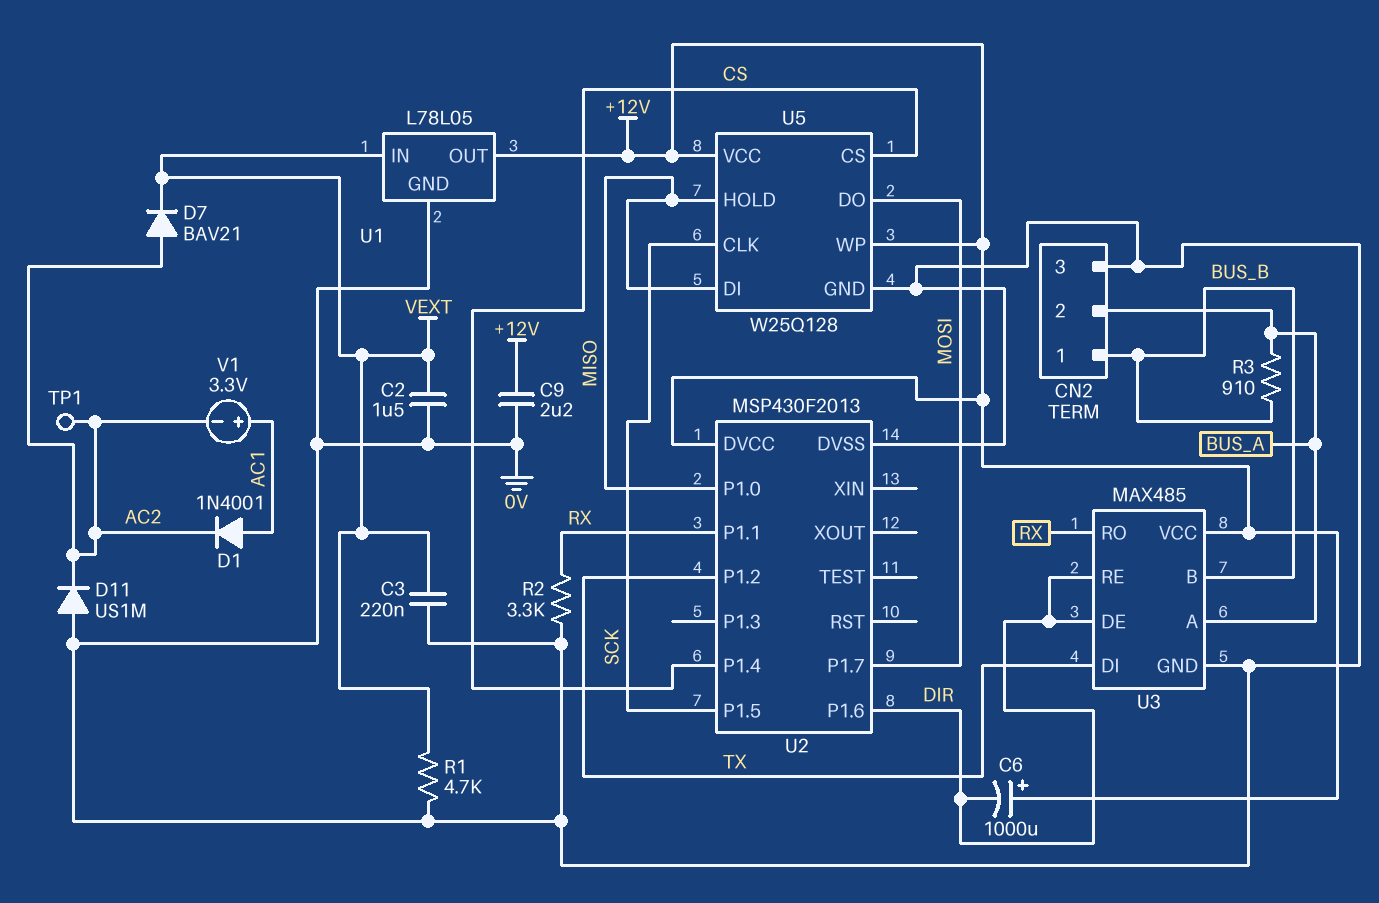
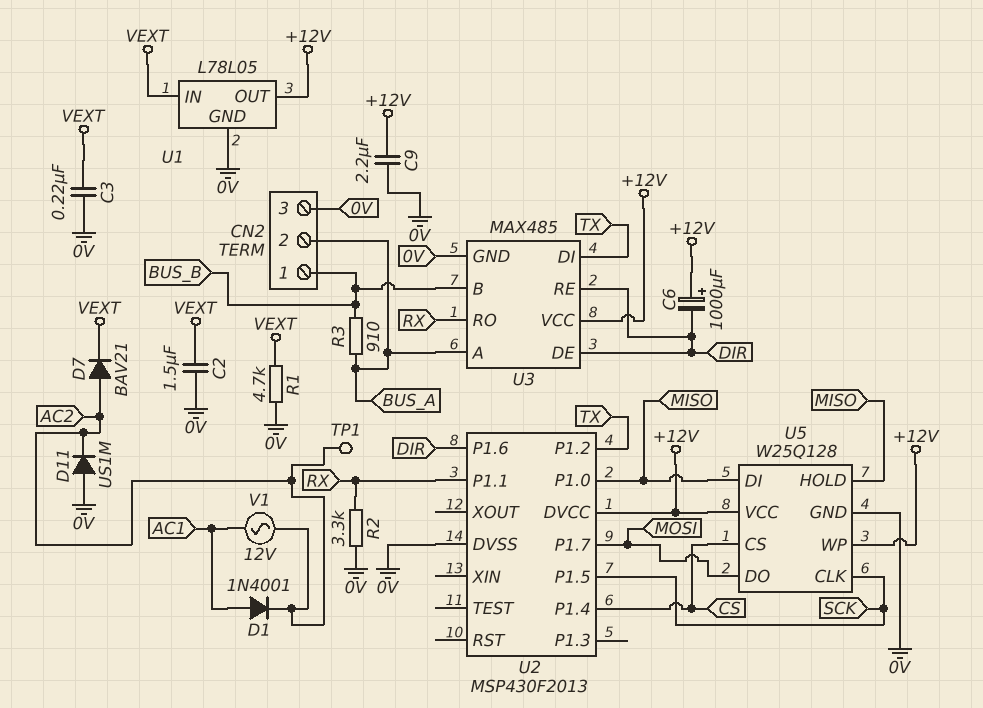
V1: 3.3V (plus AC1, minus AC2) -> AC 12V (AC1, AC2)

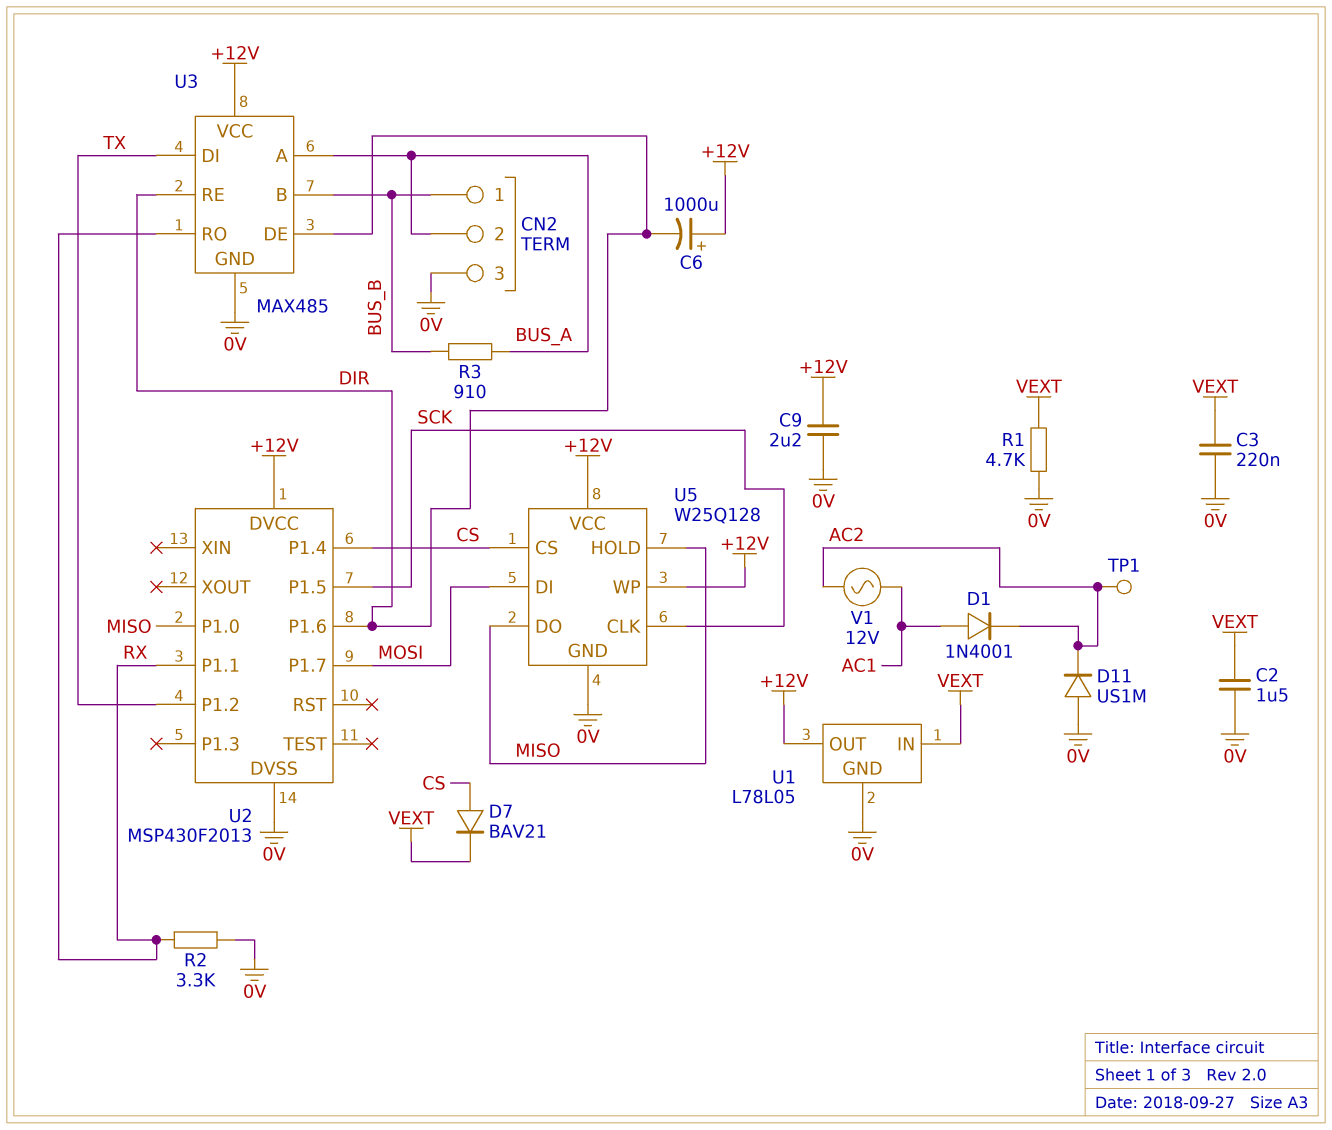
D7: diode BAV21 (A AC2, K VEXT) -> diode BAV21 (A CS, K VEXT)
U5 pin DI: MISO -> MOSI
U5 pin DO: MOSI -> MISO

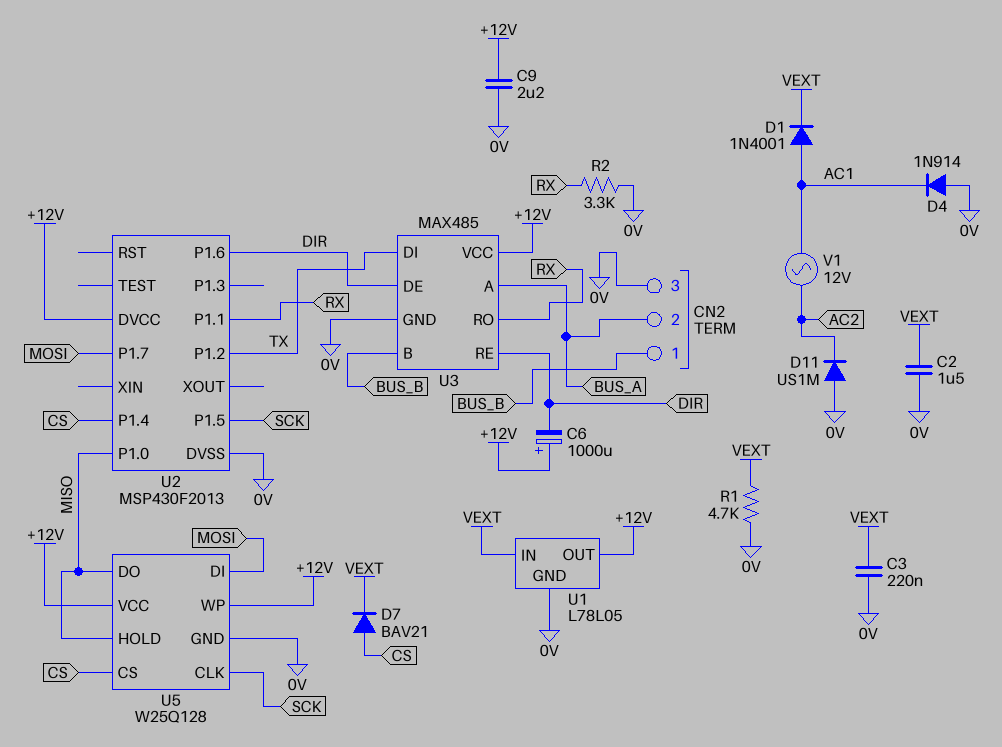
D1: diode 1N4001 (A AC1, K AC2) -> diode 1N4001 (A AC1, K VEXT)
D4: none -> diode 1N914 (A 0V, K AC1)
R3: 910 (BUS_A, BUS_B) -> none
TP1: test point (AC2) -> none

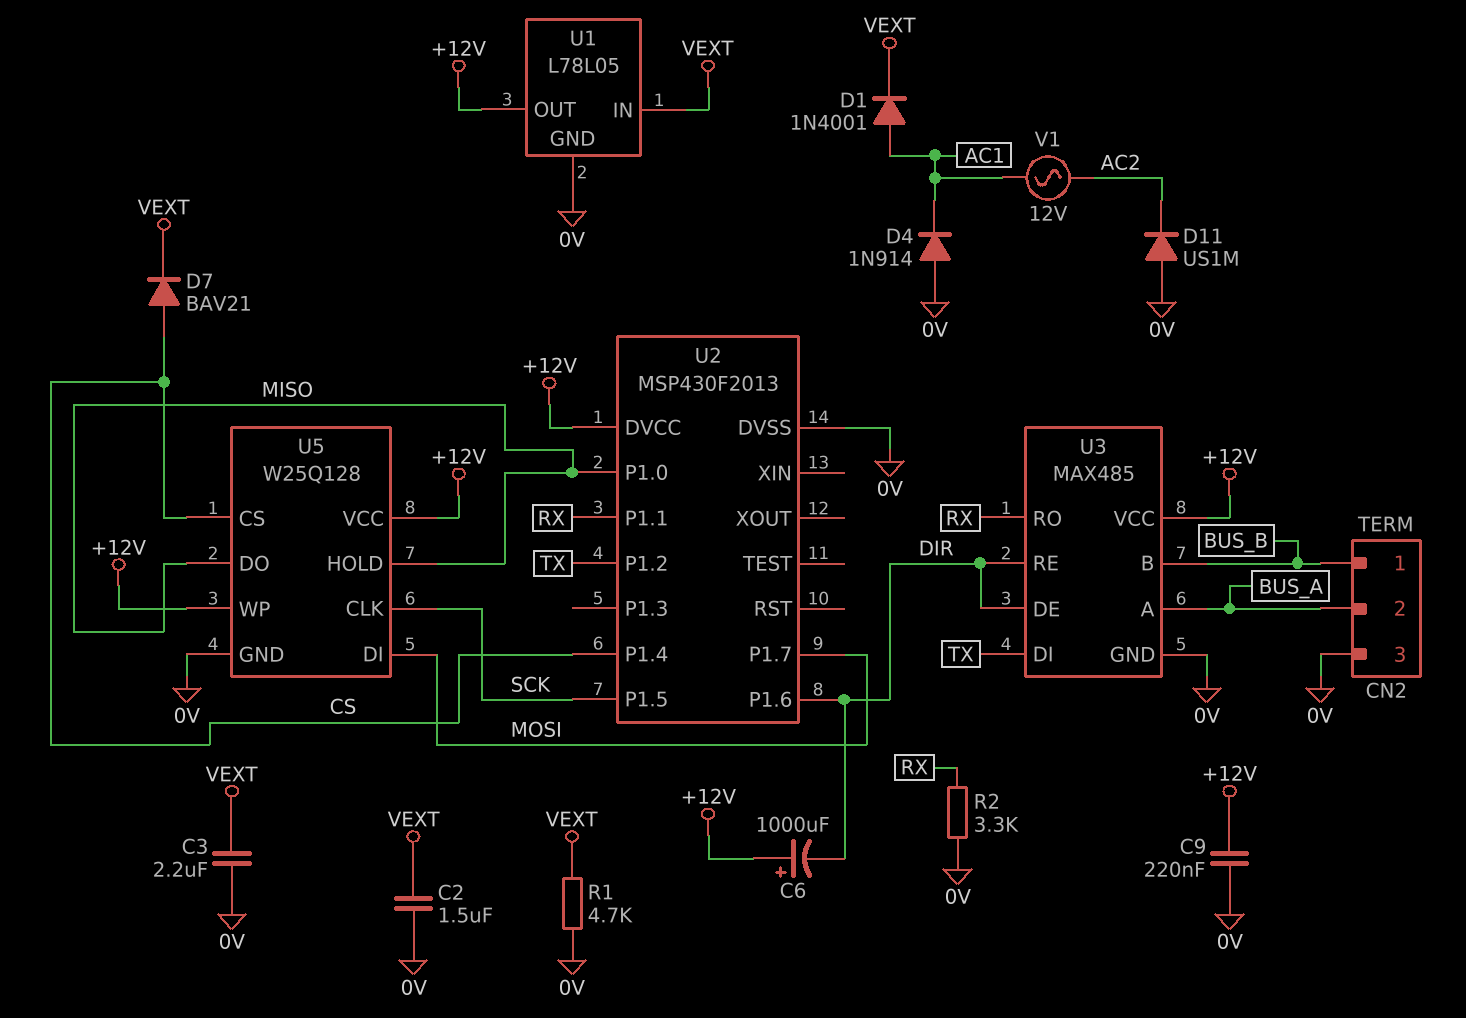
C3: 220nF (0V, VEXT) -> 2.2uF (0V, VEXT)
C9: 2.2uF (+12V, 0V) -> 220nF (+12V, 0V)

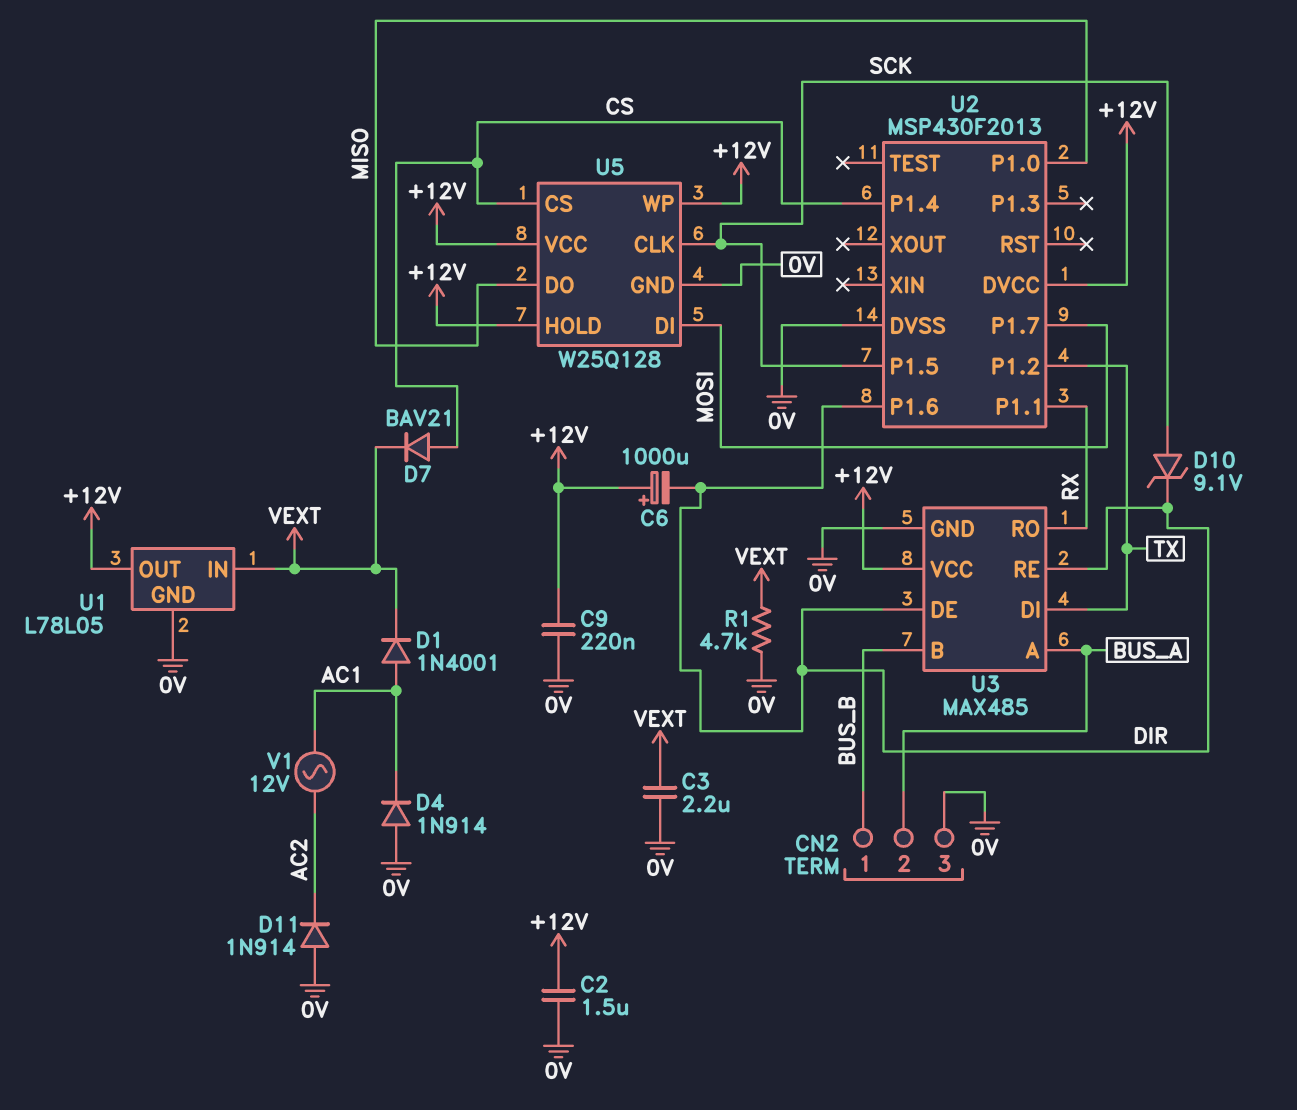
C2: 1.5uF (0V, VEXT) -> 1.5uF (+12V, 0V)
D10: none -> zener 9.1V (A SCK, K DIR)
D11: diode US1M (A 0V, K AC2) -> diode 1N914 (A 0V, K AC2)
R2: 3.3k (0V, RX) -> none
U5 pin HOLD: MISO -> +12V

